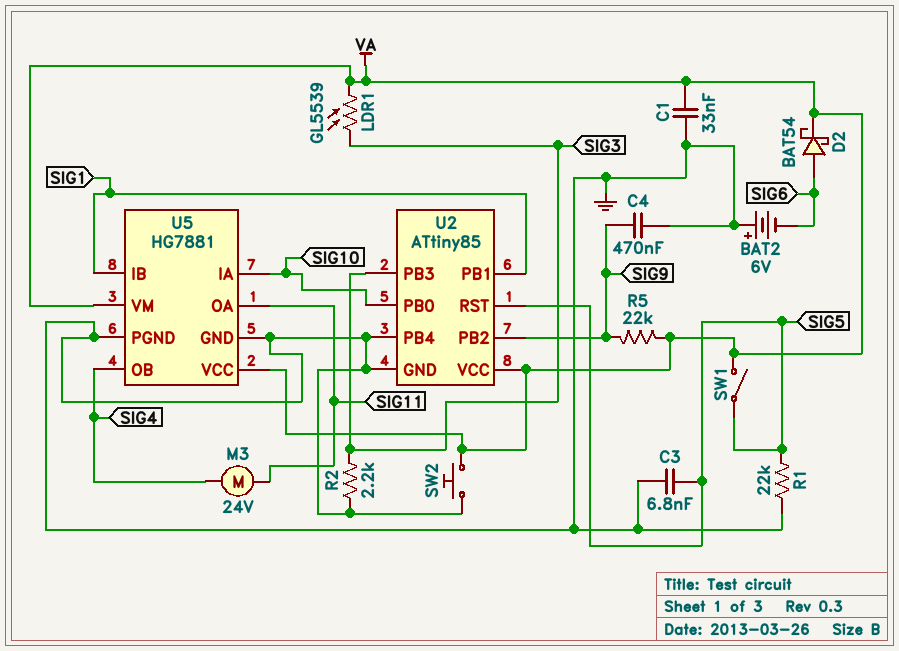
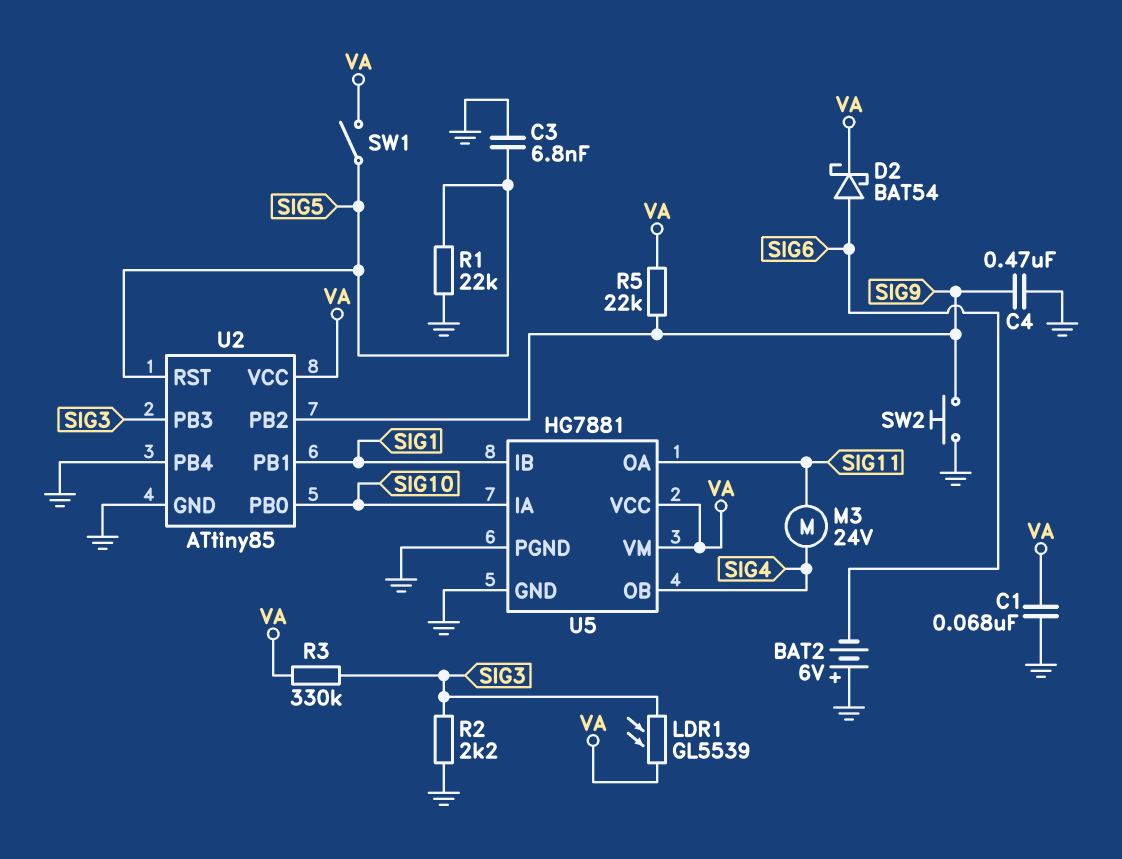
C1: 33nF (GND, VA) -> 68nF (GND, VA)
R3: none -> 330k (SIG3, VA)
SW2: button (GND, VA) -> button (GND, SIG9)

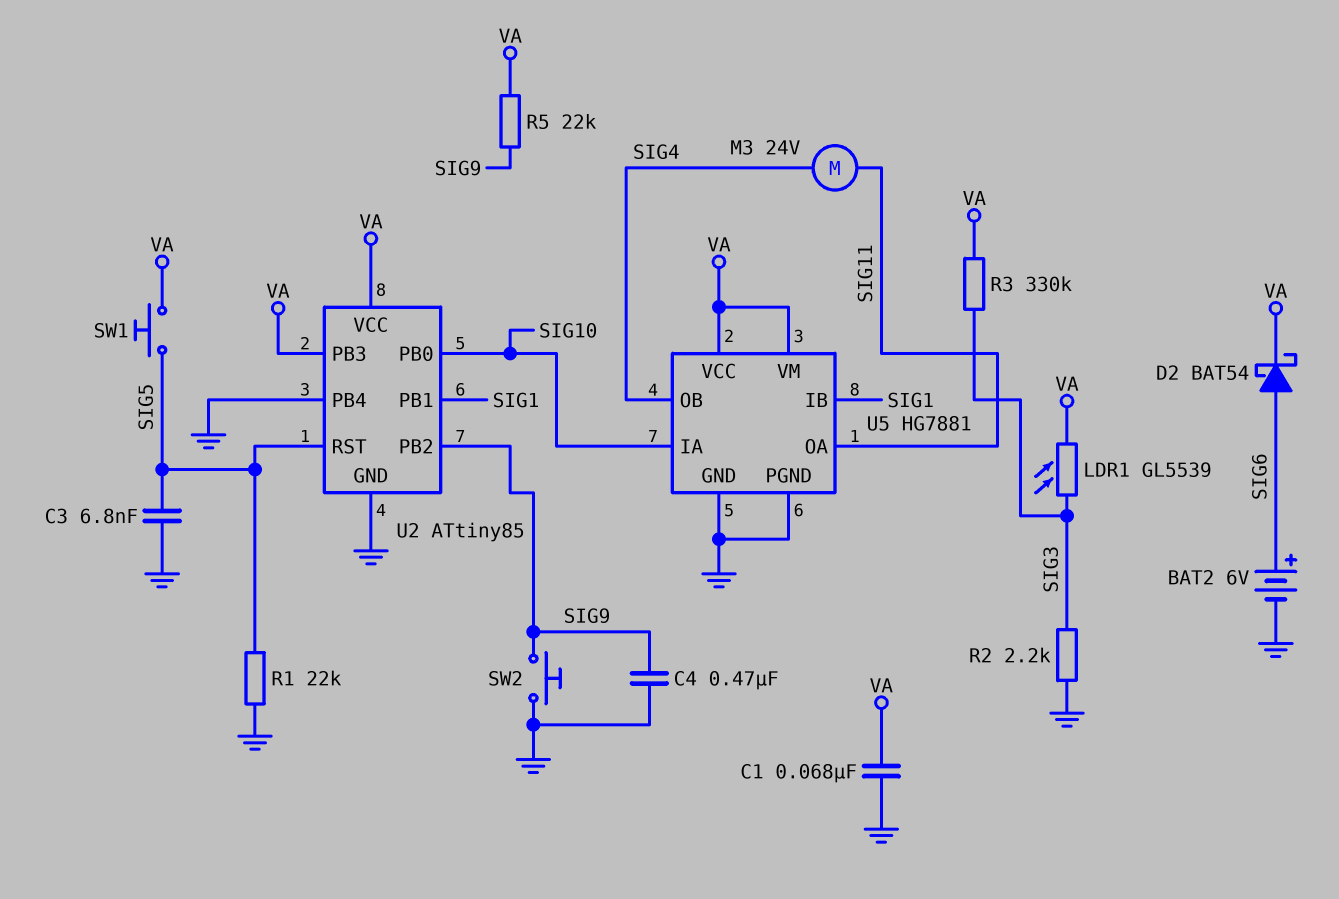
BAT2: 6V (plus GND, minus SIG6) -> 6V (plus SIG6, minus GND)
SW1: switch (SIG5, VA) -> button (SIG5, VA)
U2 pin PB3: SIG3 -> VA

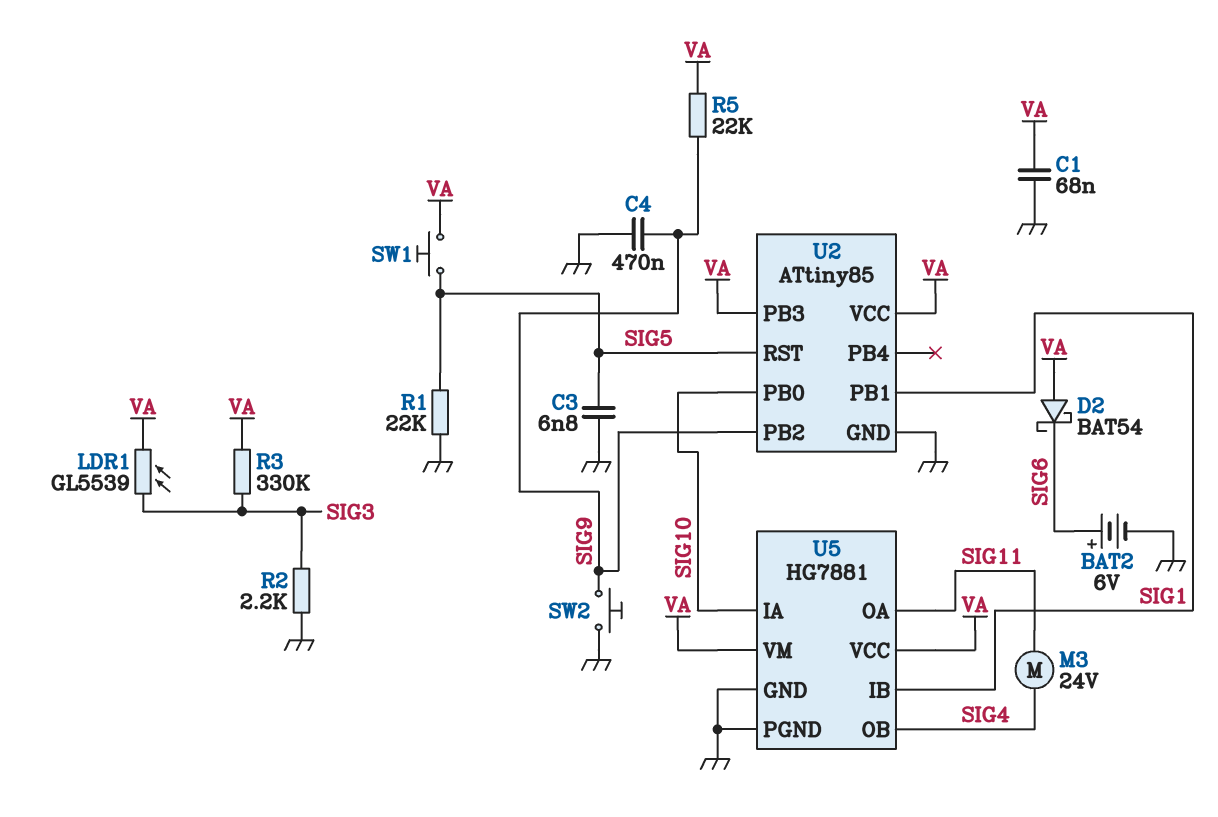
D2: schottky BAT54 (A SIG6, K VA) -> schottky BAT54 (A VA, K SIG6)
U2 pin PB4: GND -> none

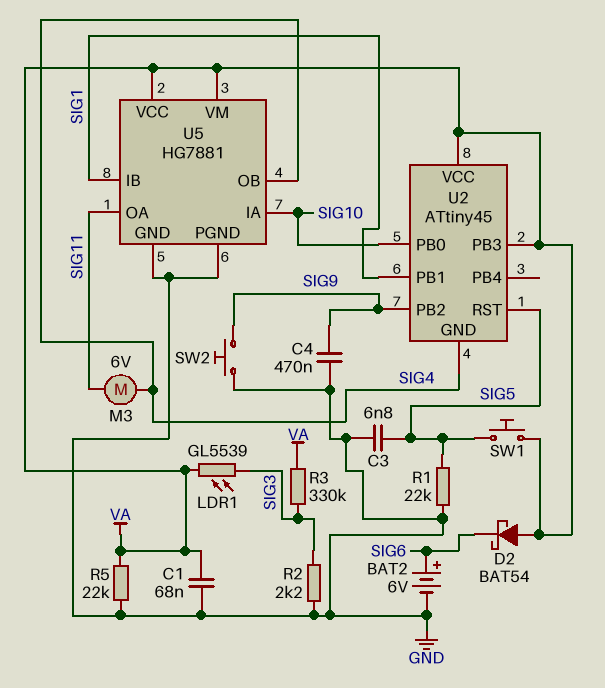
M3: motor 24V (SIG4, SIG11) -> motor 6V (SIG4, SIG11)
R5: 22k (SIG9, VA) -> 22k (GND, VA)
U2: ATtiny85 -> ATtiny45
U2 pin GND: GND -> SIG4

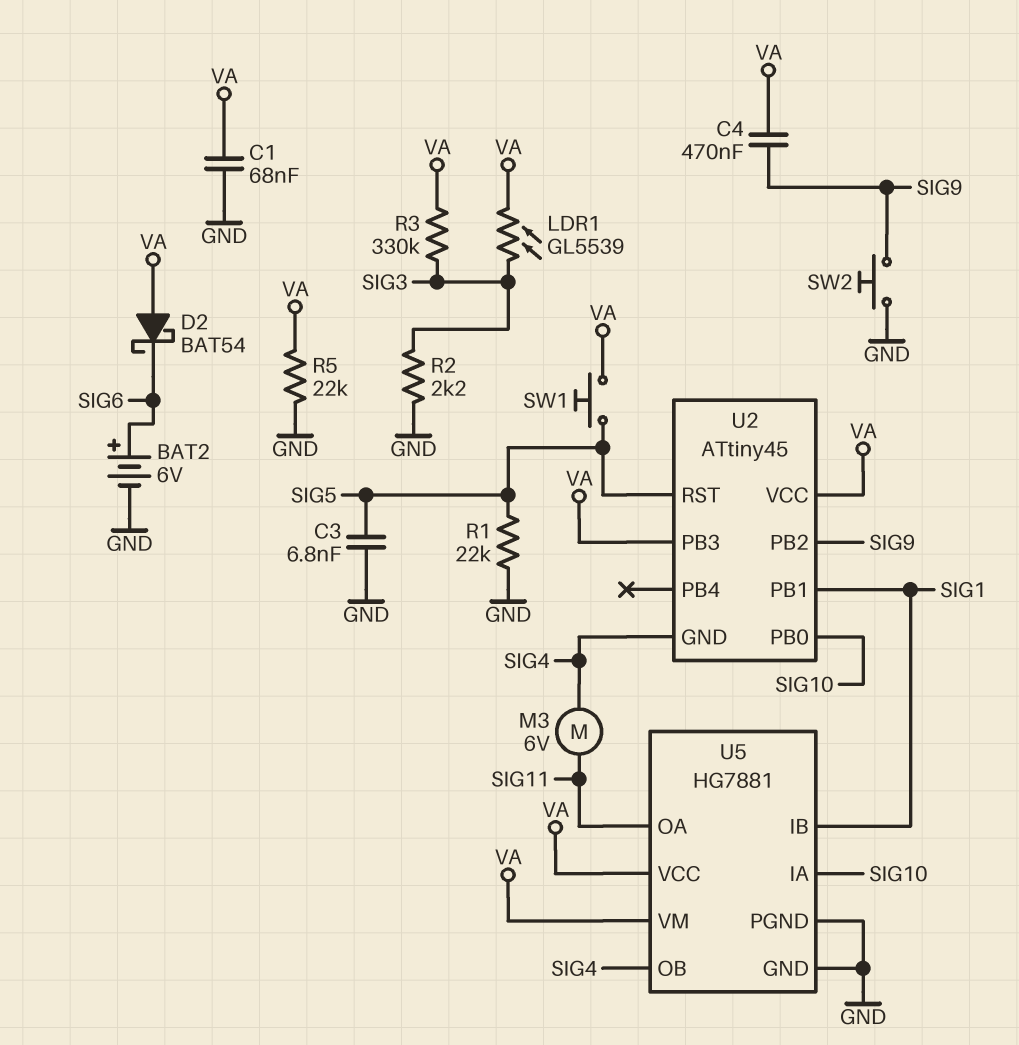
C4: 470nF (GND, SIG9) -> 470nF (SIG9, VA)

